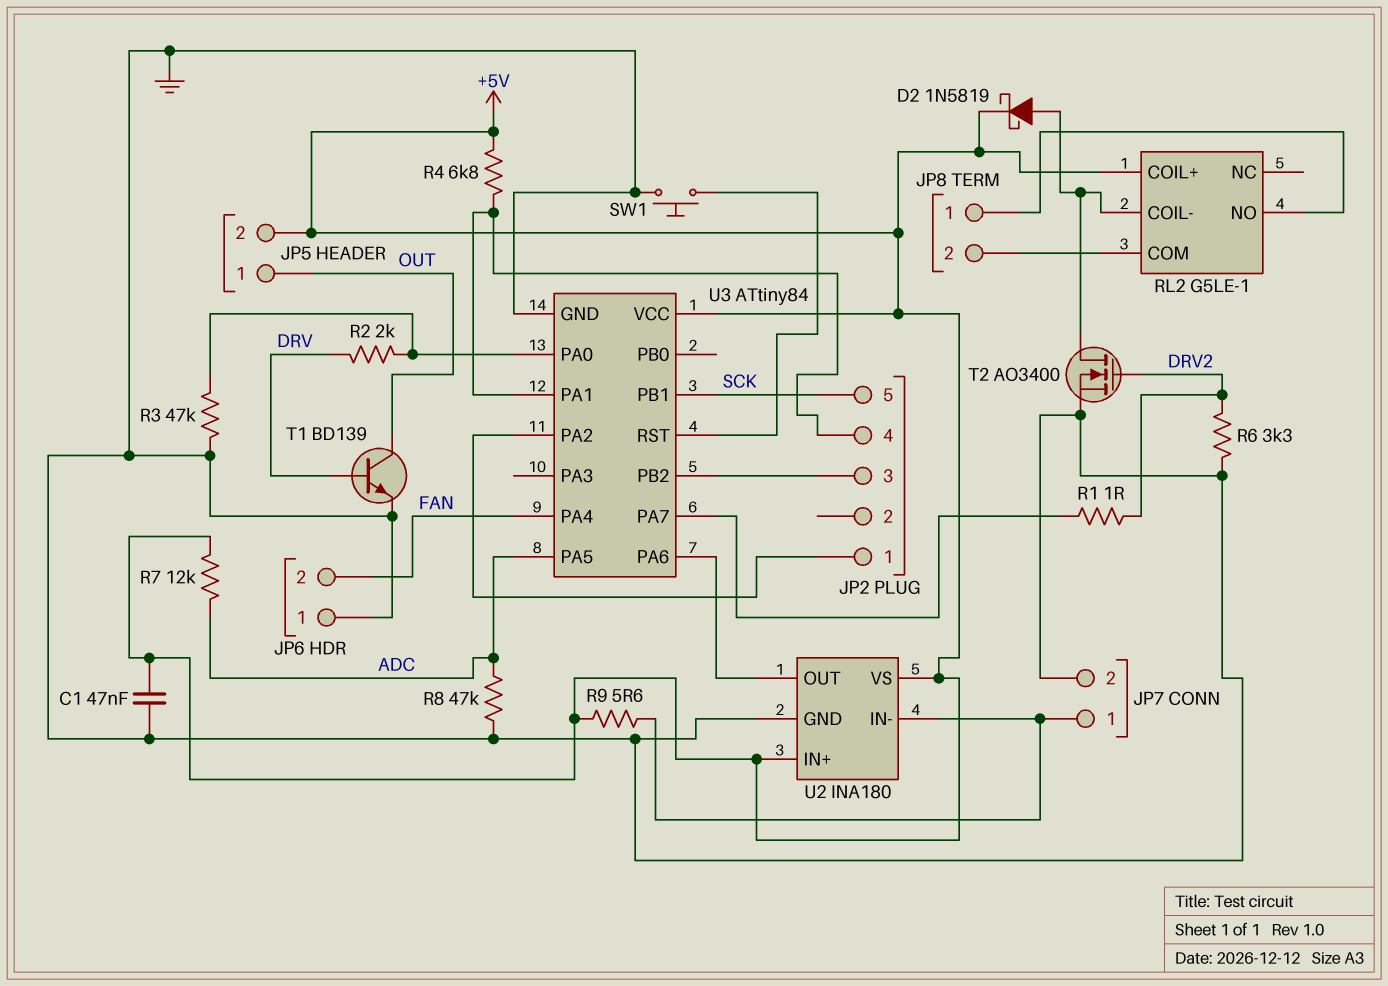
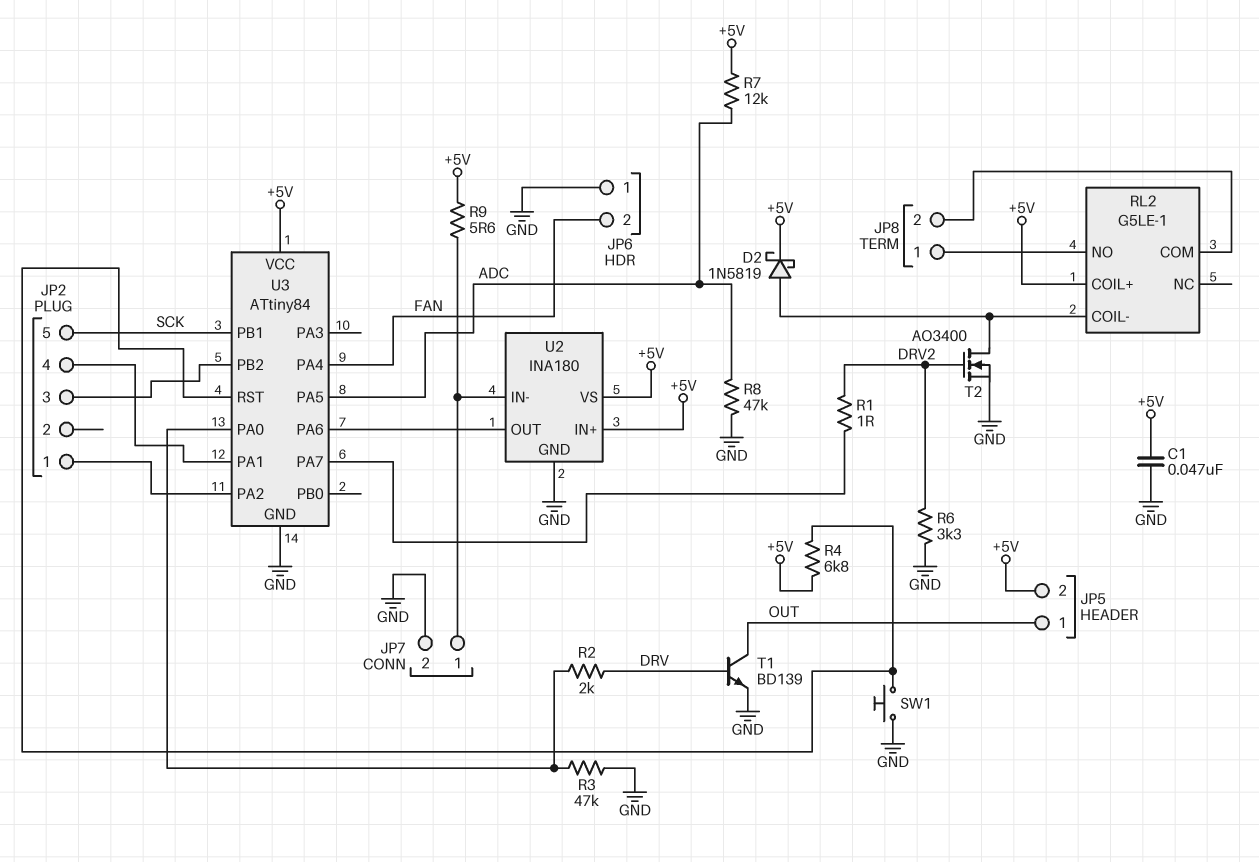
R4: 6.8k (+5V, JP2/4) -> 6.8k (+5V, U3/RST)

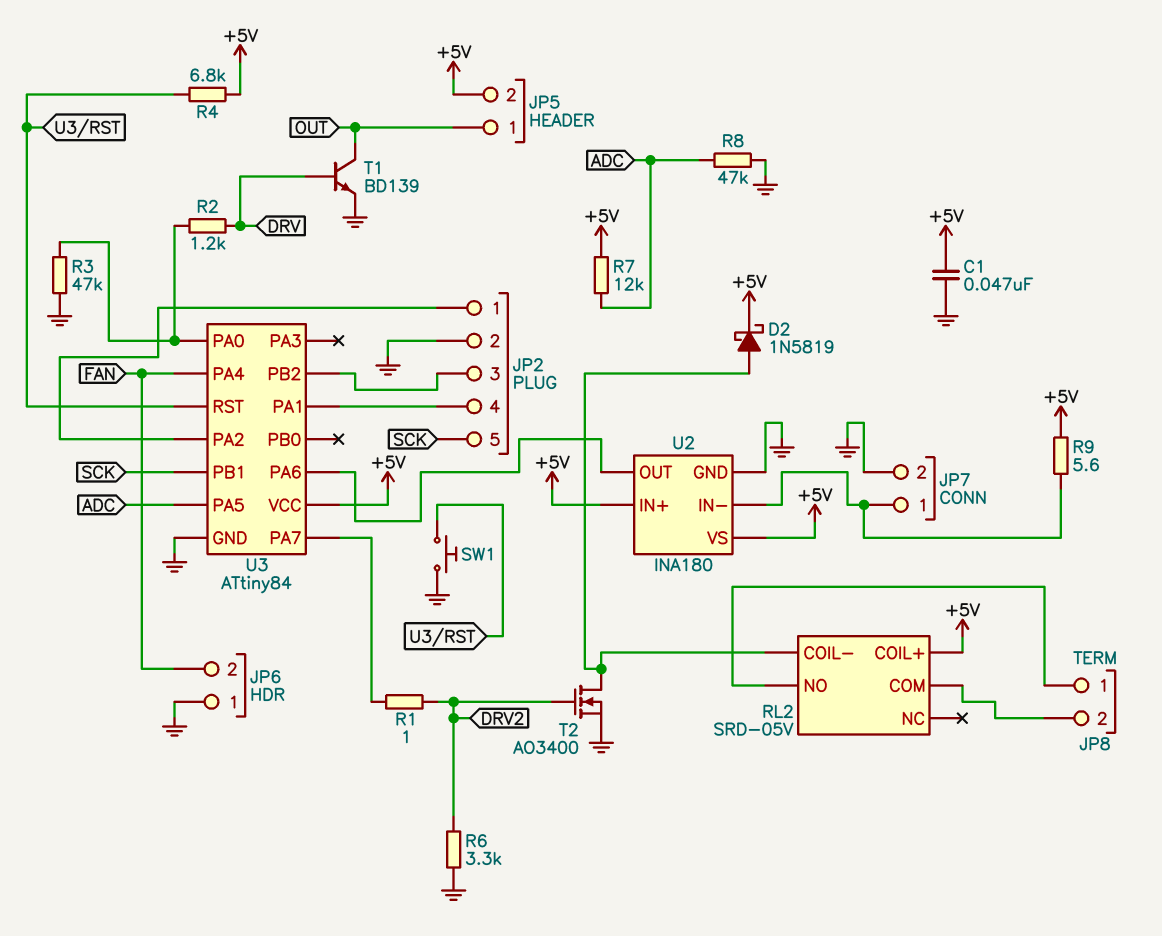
JP2 pin 2: none -> GND
R2: 2k (DRV, U3/PA0) -> 1.2k (DRV, U3/PA0)
RL2: G5LE-1 -> SRD-05V

